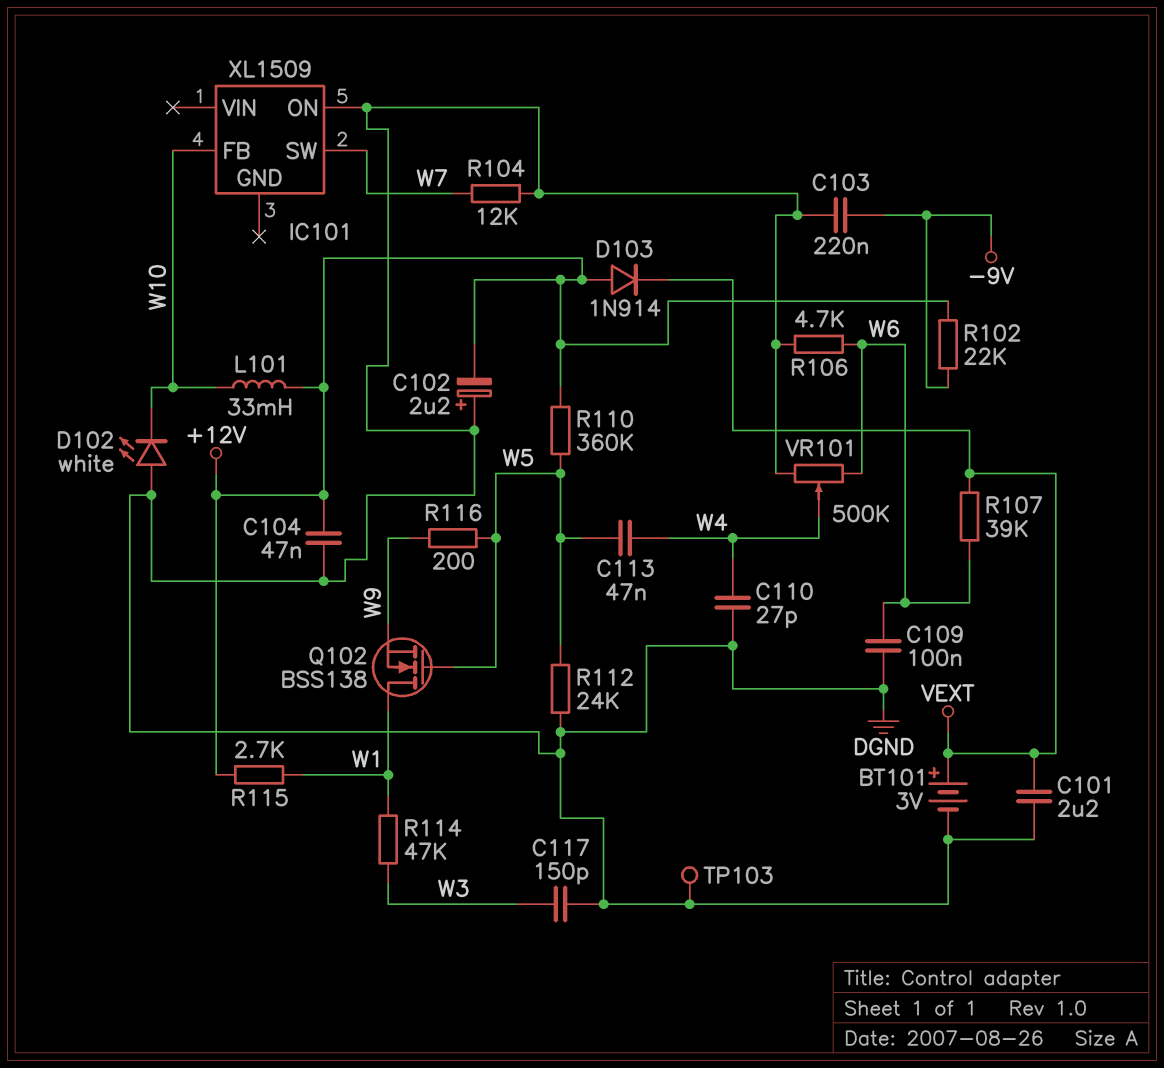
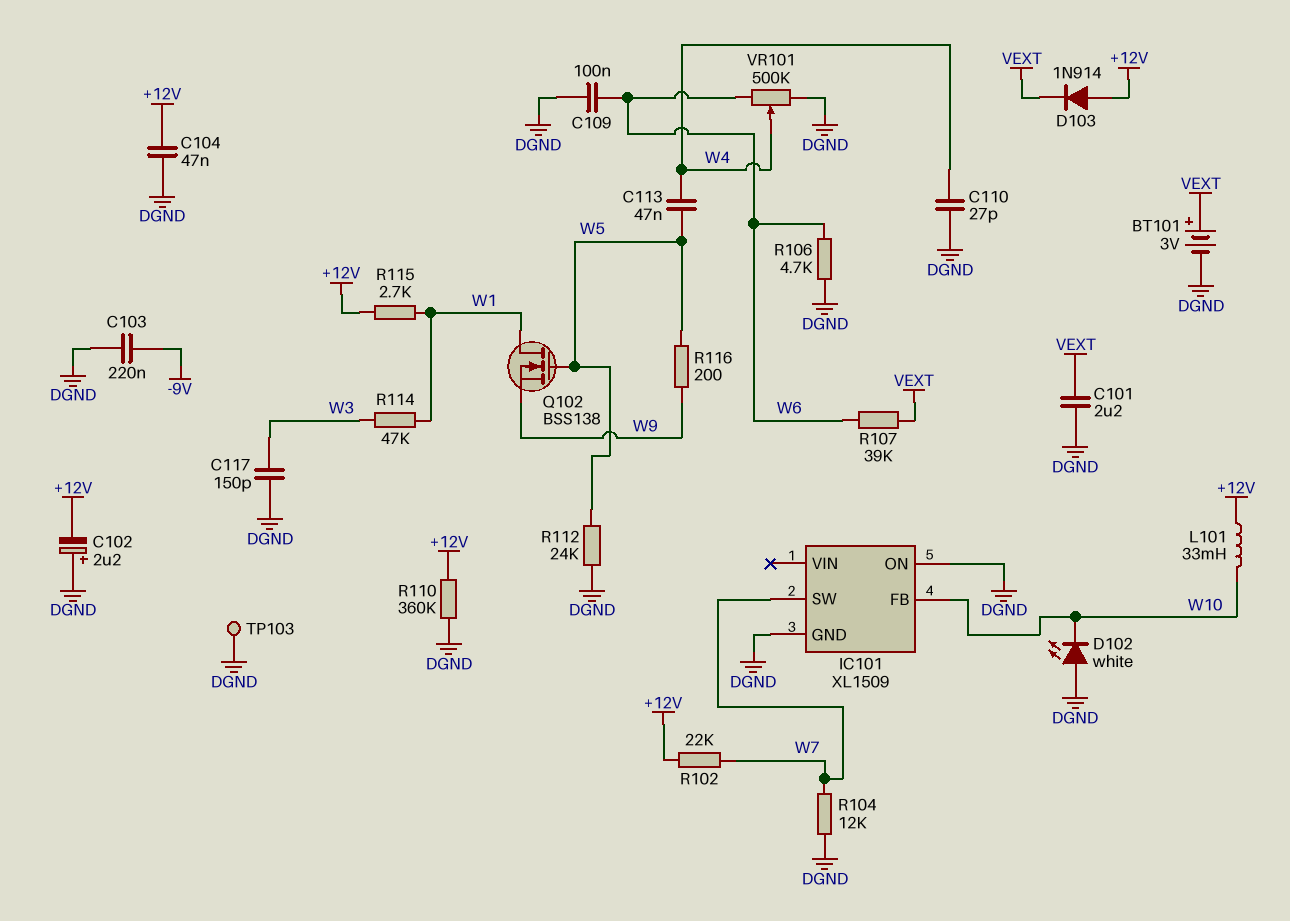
IC101 pin GND: none -> DGND
R102: 22k (+12V, -9V) -> 22k (+12V, W7)
R110: 360k (+12V, W5) -> 360k (+12V, DGND)

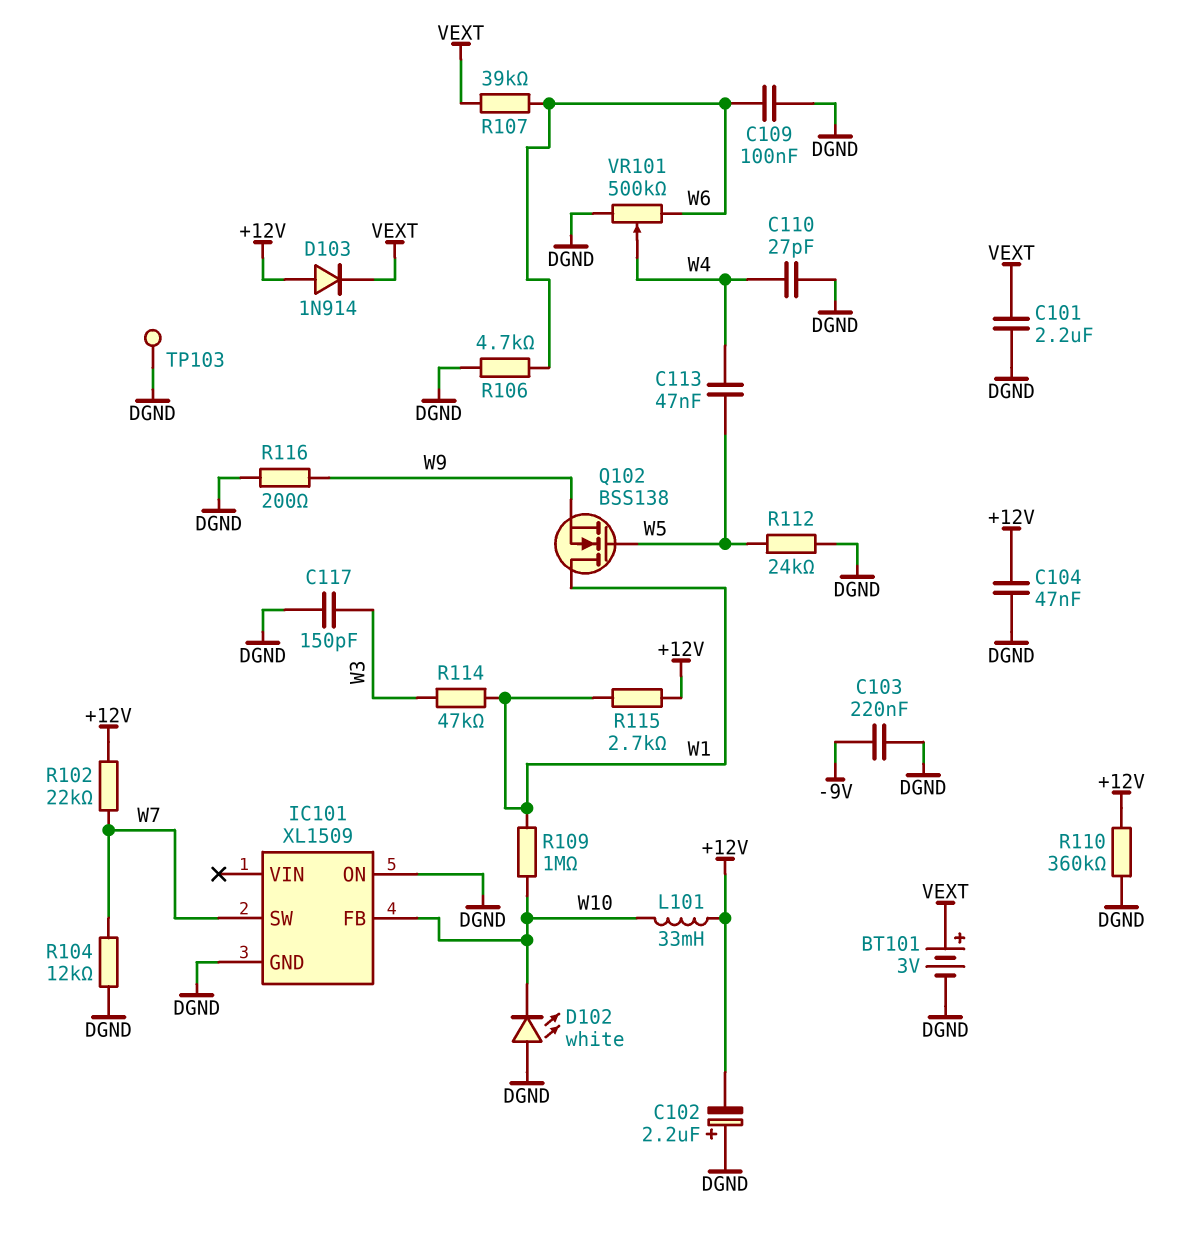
R109: none -> 1M (W1, W10)
R116: 200 (W5, W9) -> 200 (DGND, W9)

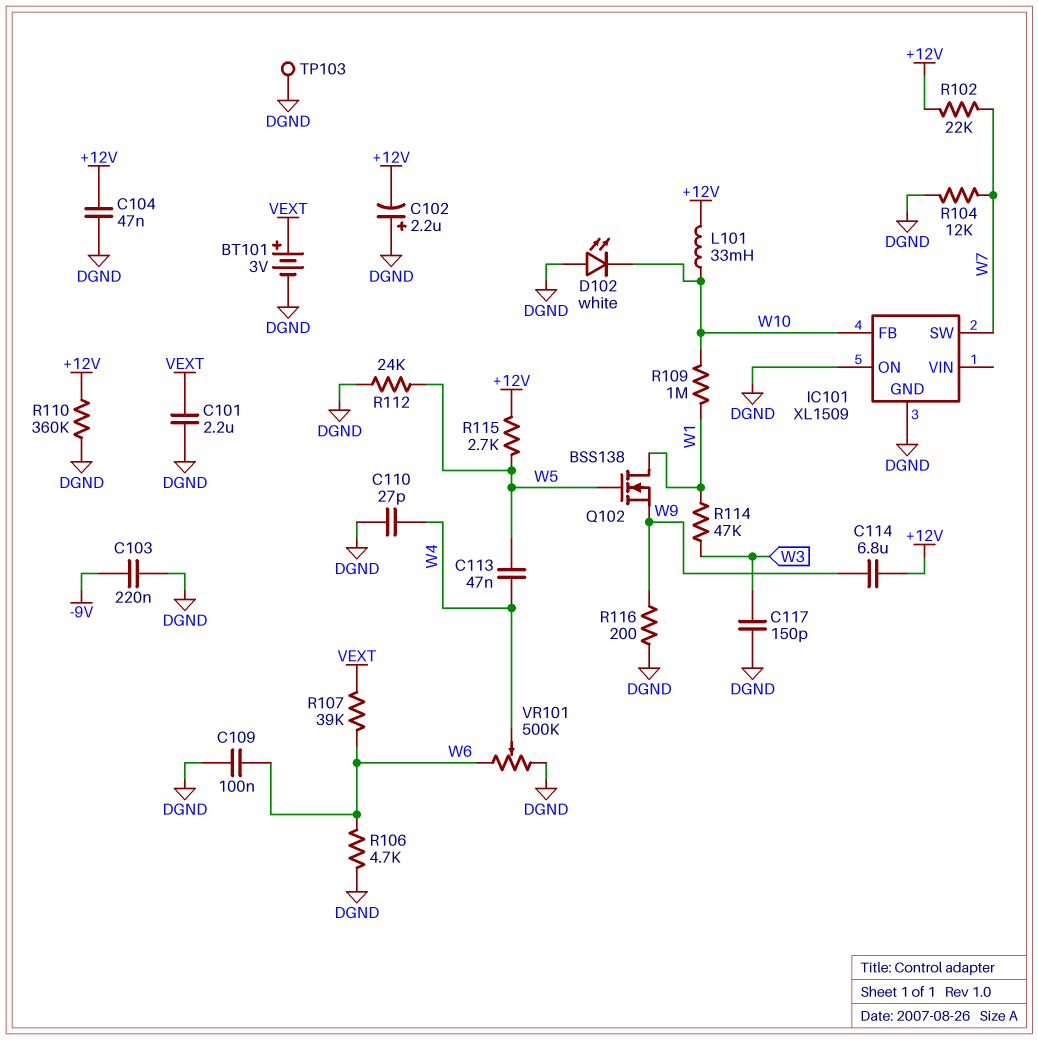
C114: none -> 6.8uF (+12V, W9)
D103: diode 1N914 (A +12V, K VEXT) -> none
R115: 2.7k (+12V, W1) -> 2.7k (+12V, W5)

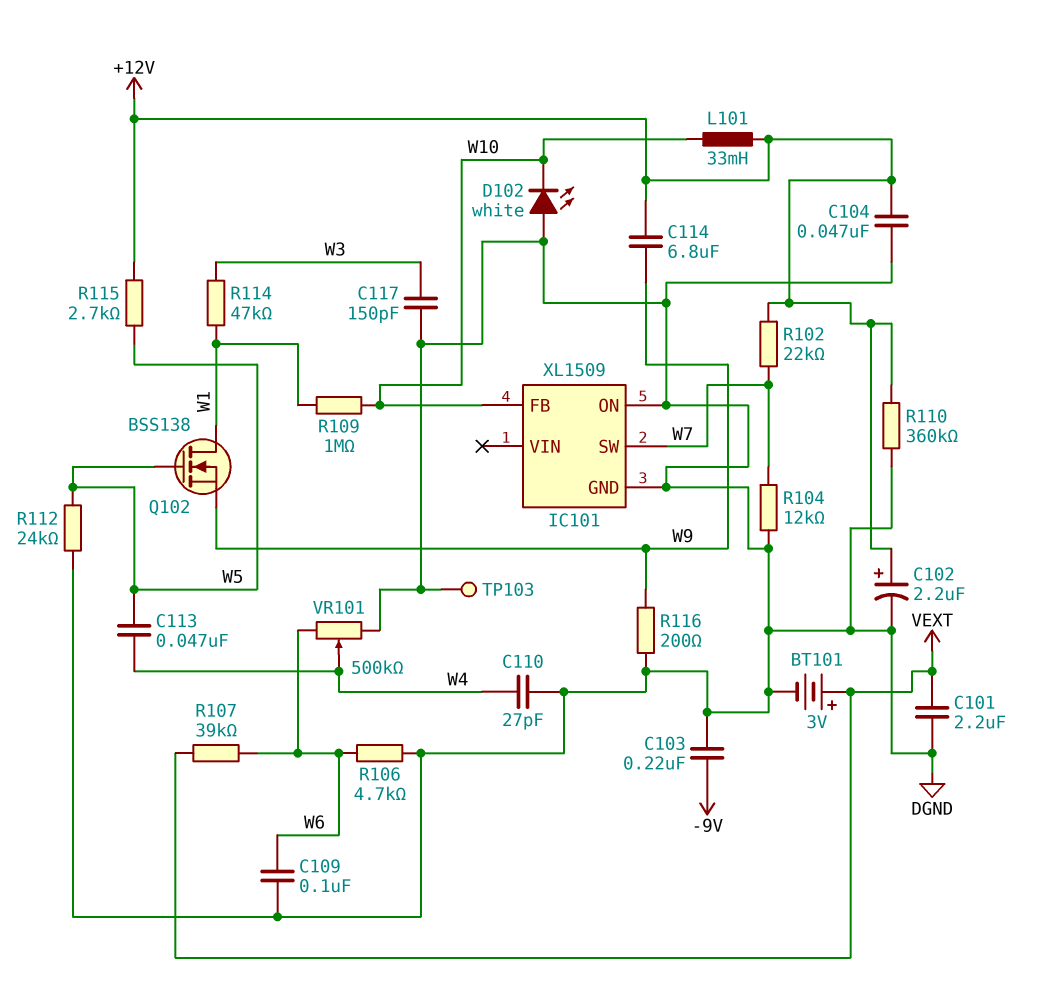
C102: 2.2uF (plus DGND, minus +12V) -> 2.2uF (plus +12V, minus DGND)

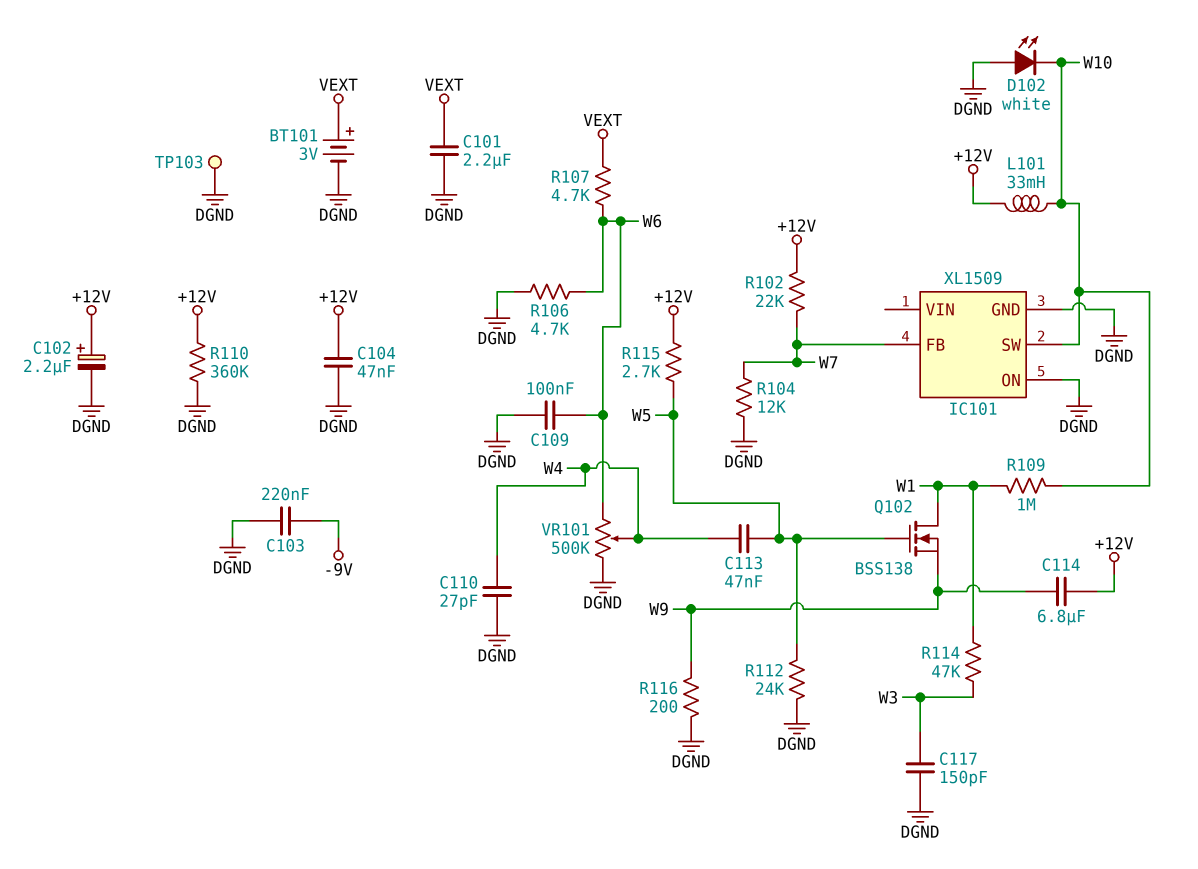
IC101 pin FB: W10 -> W7
IC101 pin SW: W7 -> W10
R107: 39k (VEXT, W6) -> 4.7k (VEXT, W6)

